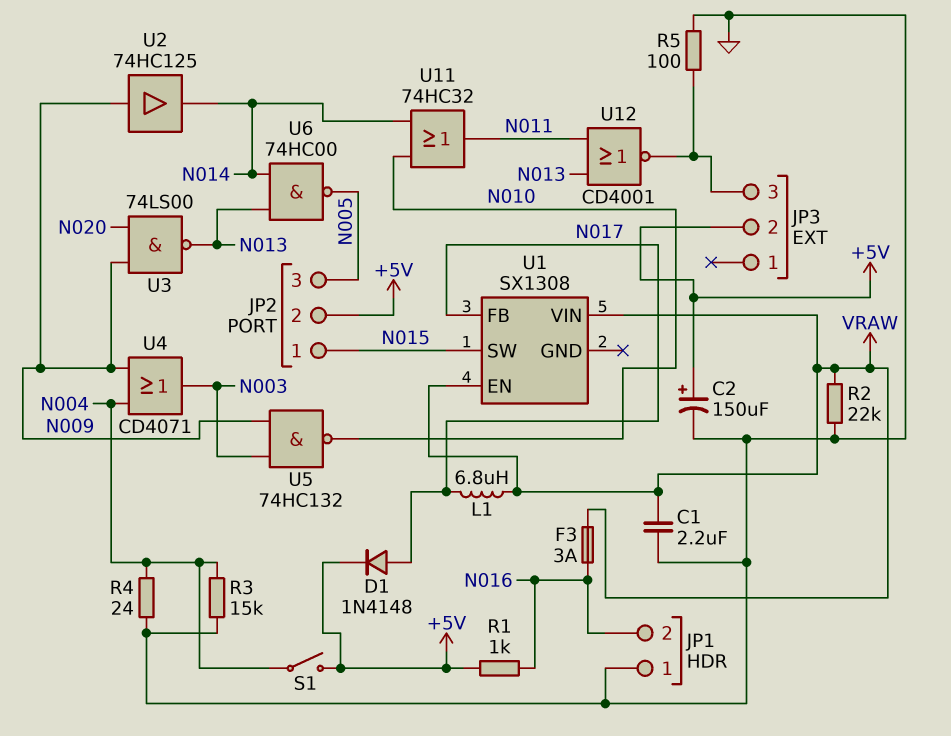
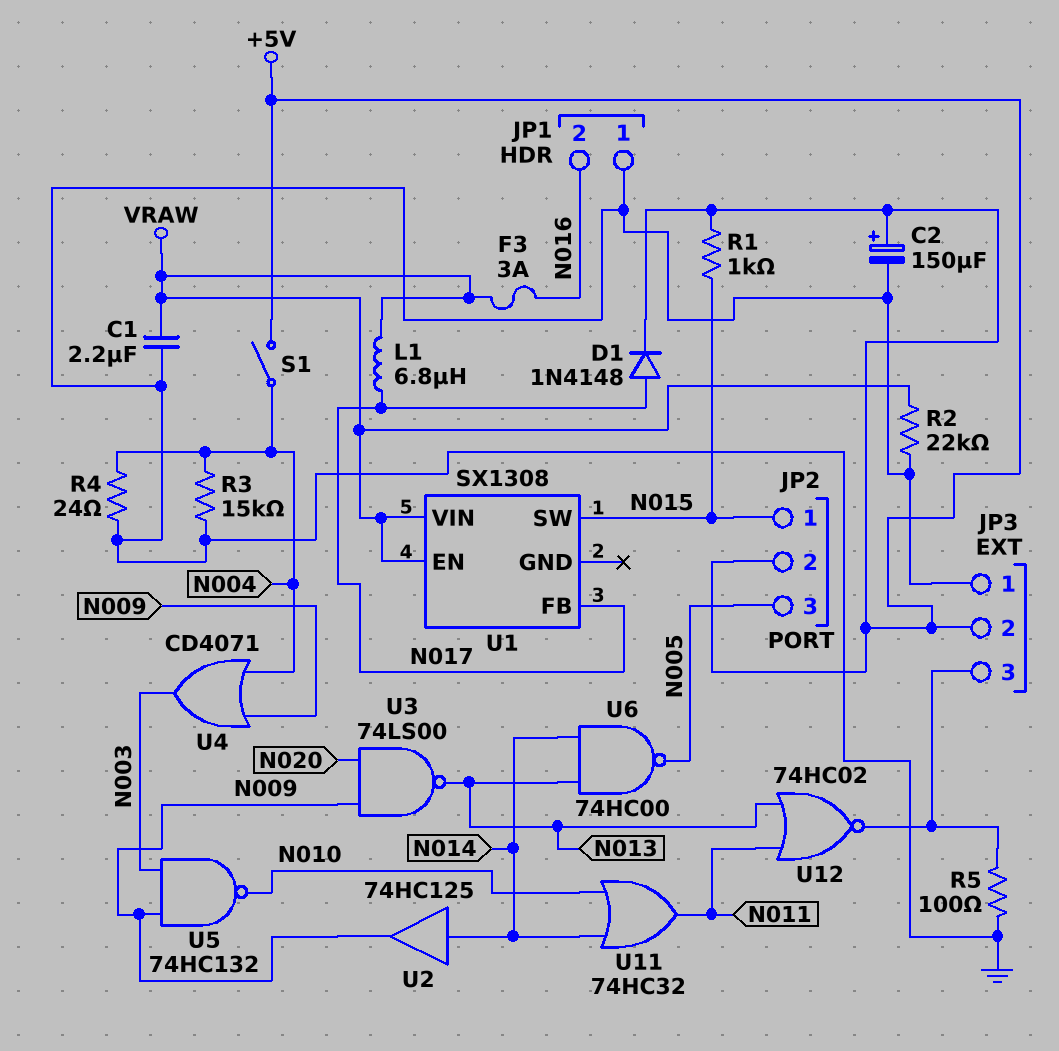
JP3 pin 1: none -> GND
R1: 1k (+5V, N016) -> 1k (+5V, N015)
U2: buffer 74HC125 (in N009, out N014) -> buffer 74HC125 (in N014, out N009)
U12: NOR CD4001 (in N011, in N013, out JP3/3) -> NOR 74HC02 (in N011, in N013, out JP3/3)

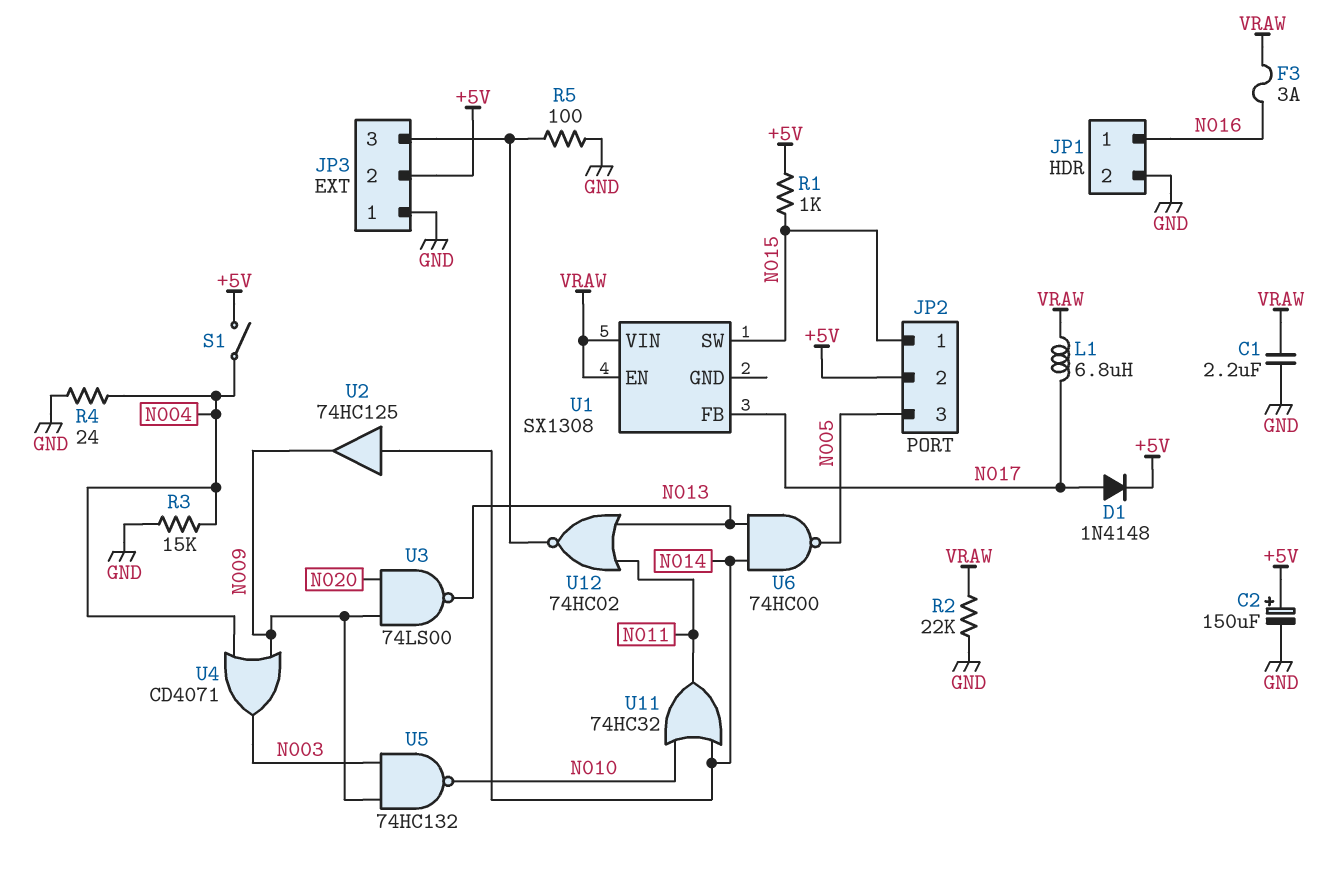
JP1 pin 1: GND -> N016
JP1 pin 2: N016 -> GND

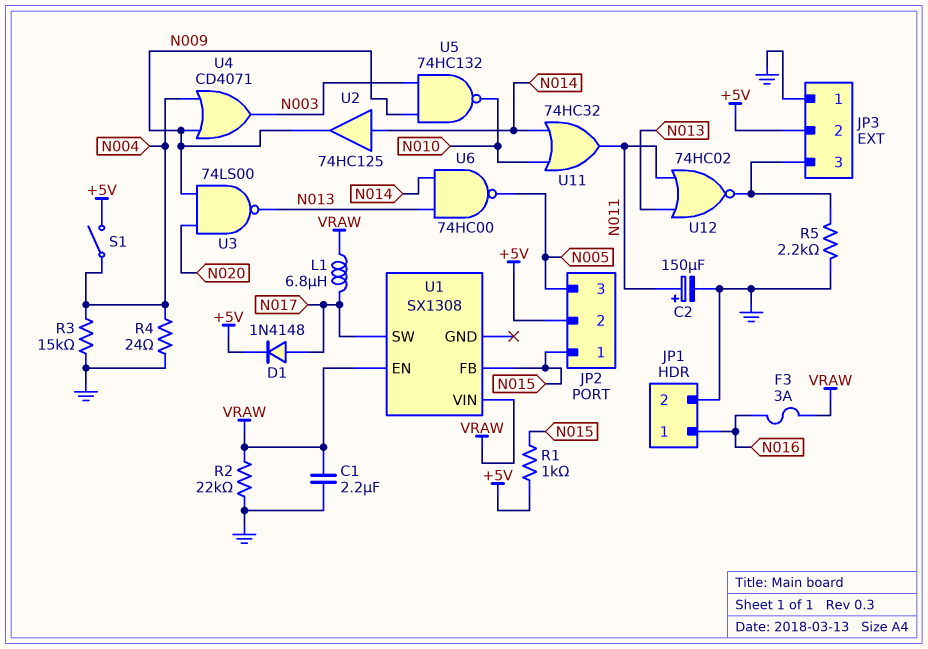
C2: 150uF (plus +5V, minus GND) -> 150uF (plus N011, minus GND)
R5: 100 (GND, JP3/3) -> 2.2k (GND, JP3/3)
U1 pin FB: N017 -> N015
U1 pin SW: N015 -> N017

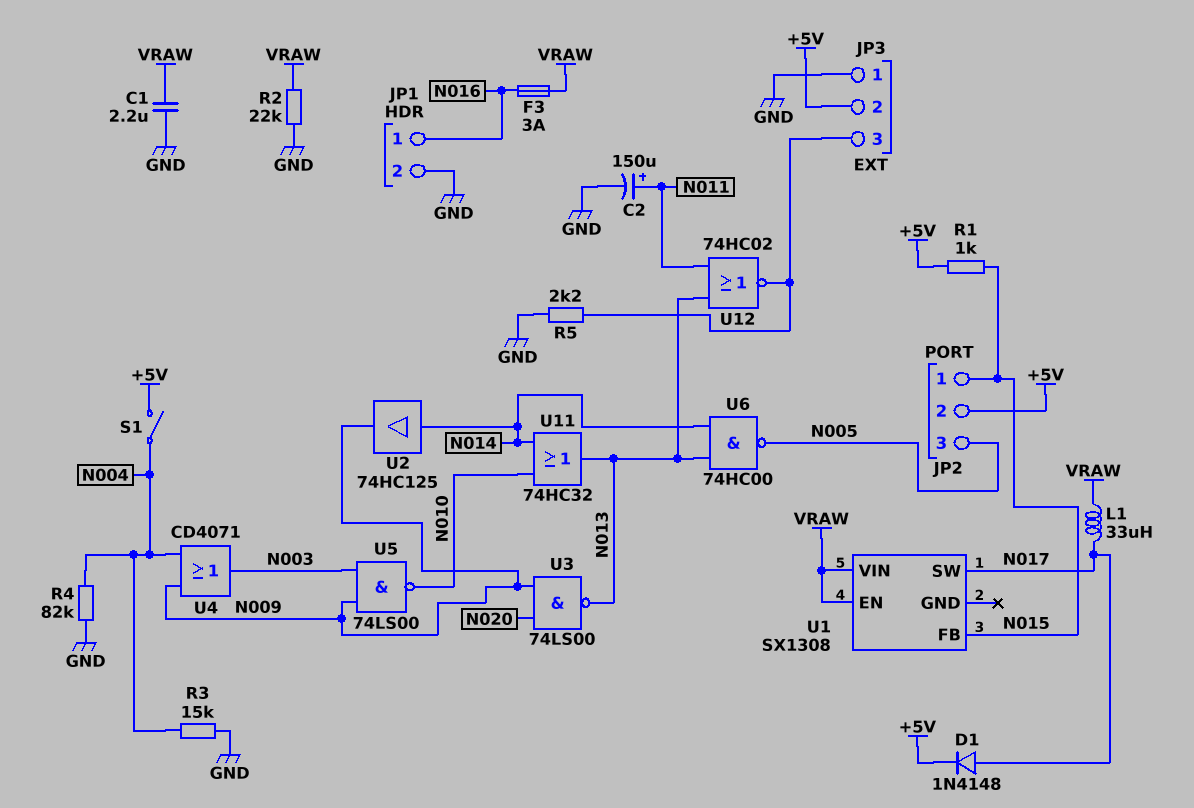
L1: 6.8uH (N017, VRAW) -> 33uH (N017, VRAW)
R4: 24 (GND, N004) -> 82k (GND, N004)
U5: NAND 74HC132 (in N003, in N009, out N010) -> NAND 74LS00 (in N003, in N009, out N010)
U11: OR 74HC32 (in N010, in N014, out N011) -> OR 74HC32 (in N010, in N014, out N013)

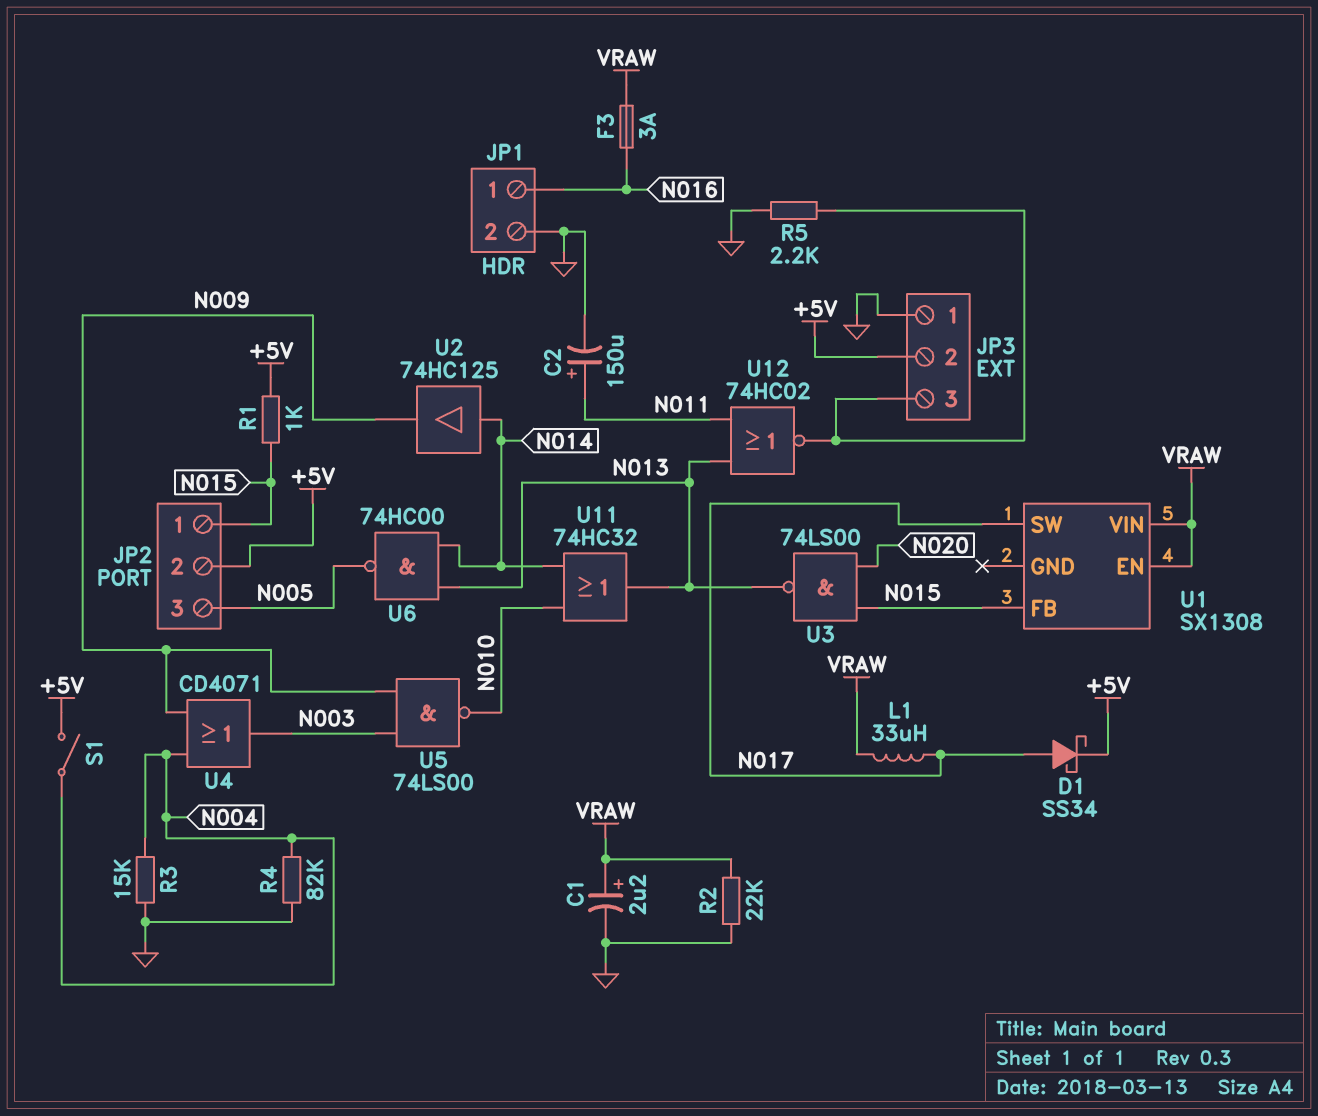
C1: 2.2uF (GND, VRAW) -> 2.2uF (plus VRAW, minus GND)
D1: diode 1N4148 (A N017, K +5V) -> schottky SS34 (A N017, K +5V)
U3: NAND 74LS00 (in N009, in N020, out N013) -> NAND 74LS00 (in N015, in N020, out N013)

